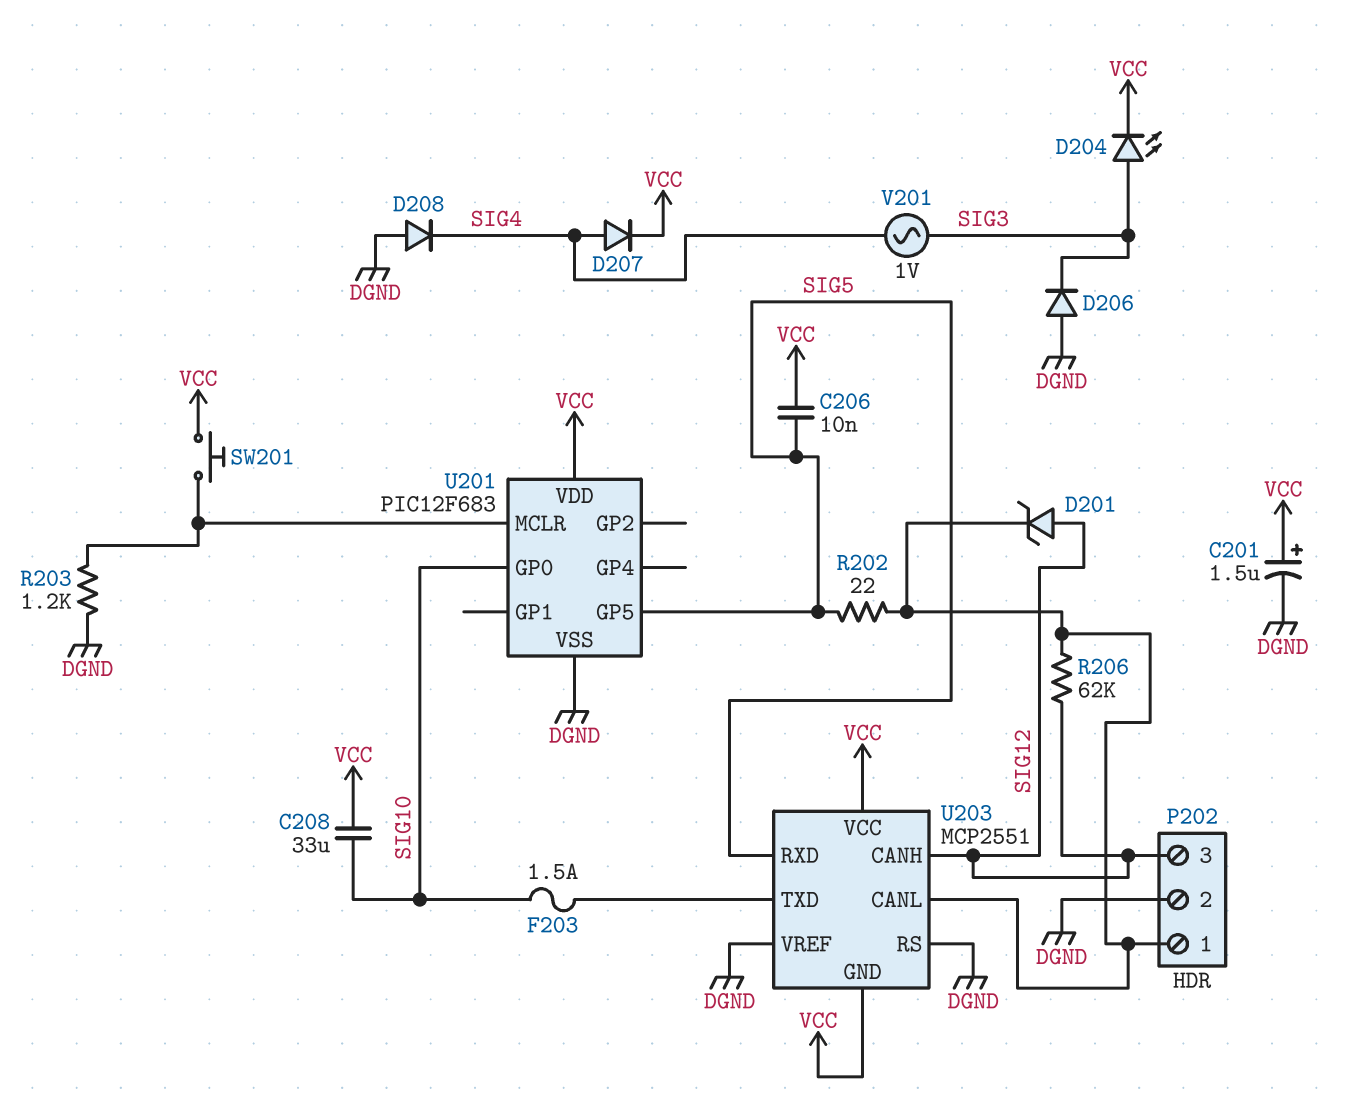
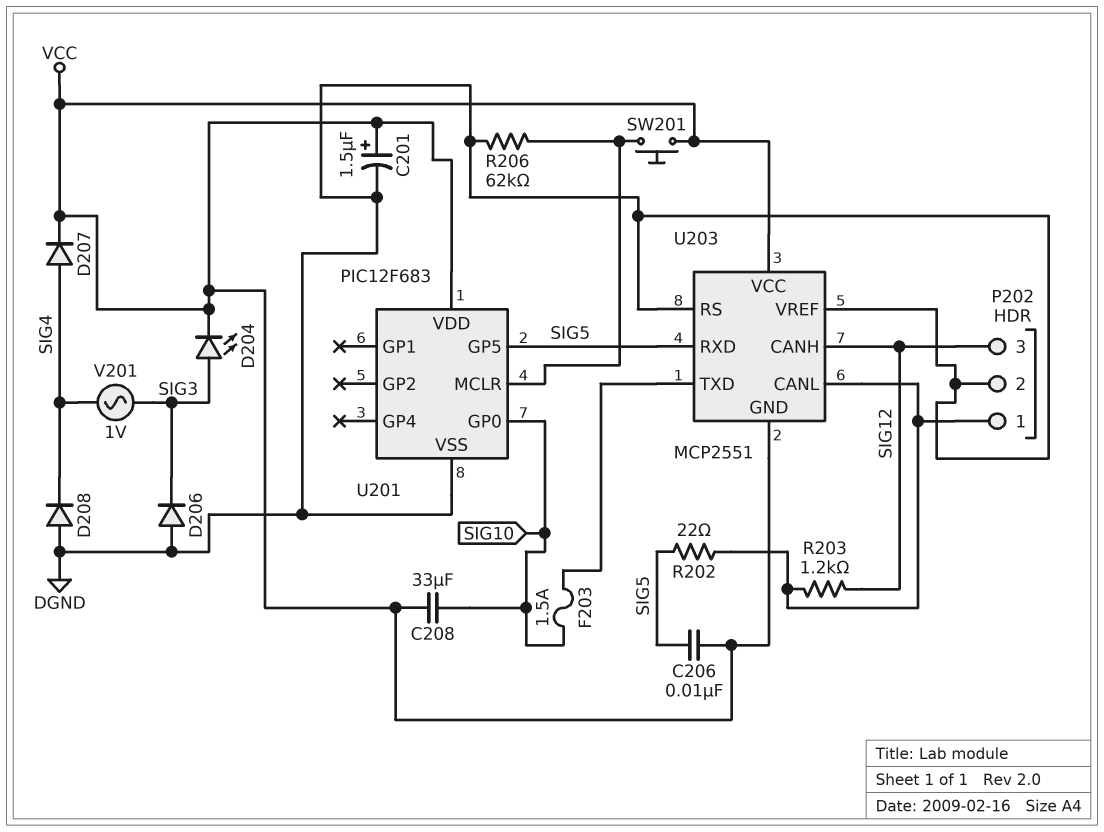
D201: zener (A SIG12, K P202/1) -> none
R203: 1.2k (DGND, U201/MCLR) -> 1.2k (P202/1, SIG12)
R206: 62k (P202/1, SIG12) -> 62k (DGND, U201/MCLR)

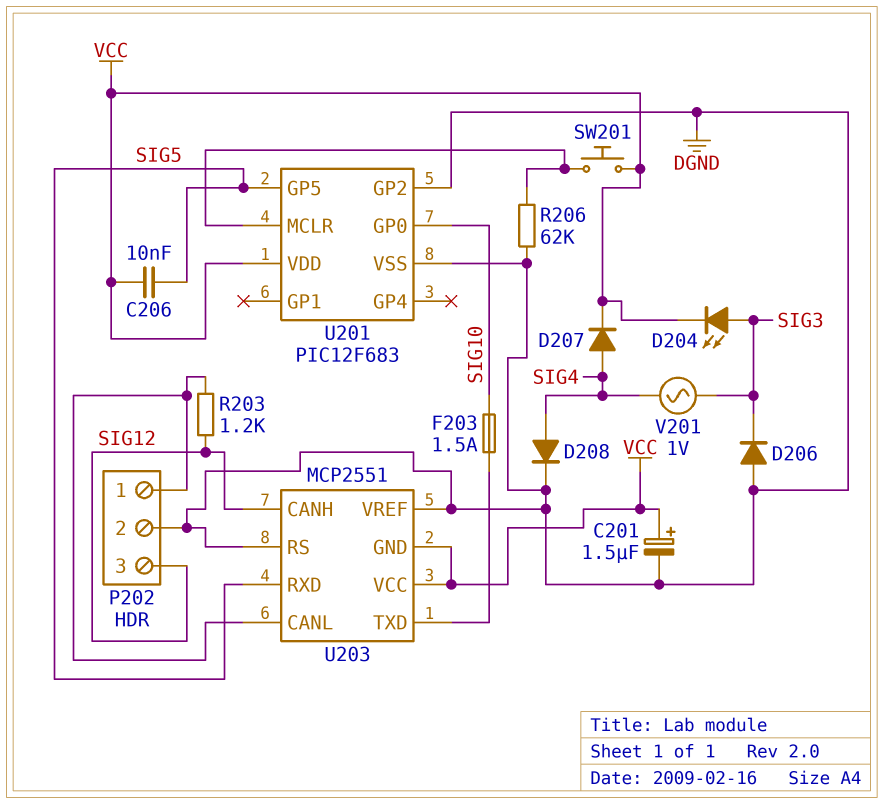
C208: 33uF (SIG10, VCC) -> none
D208: diode (A DGND, K SIG4) -> diode (A SIG4, K DGND)
R202: 22 (P202/1, SIG5) -> none
U201 pin GP2: none -> DGND

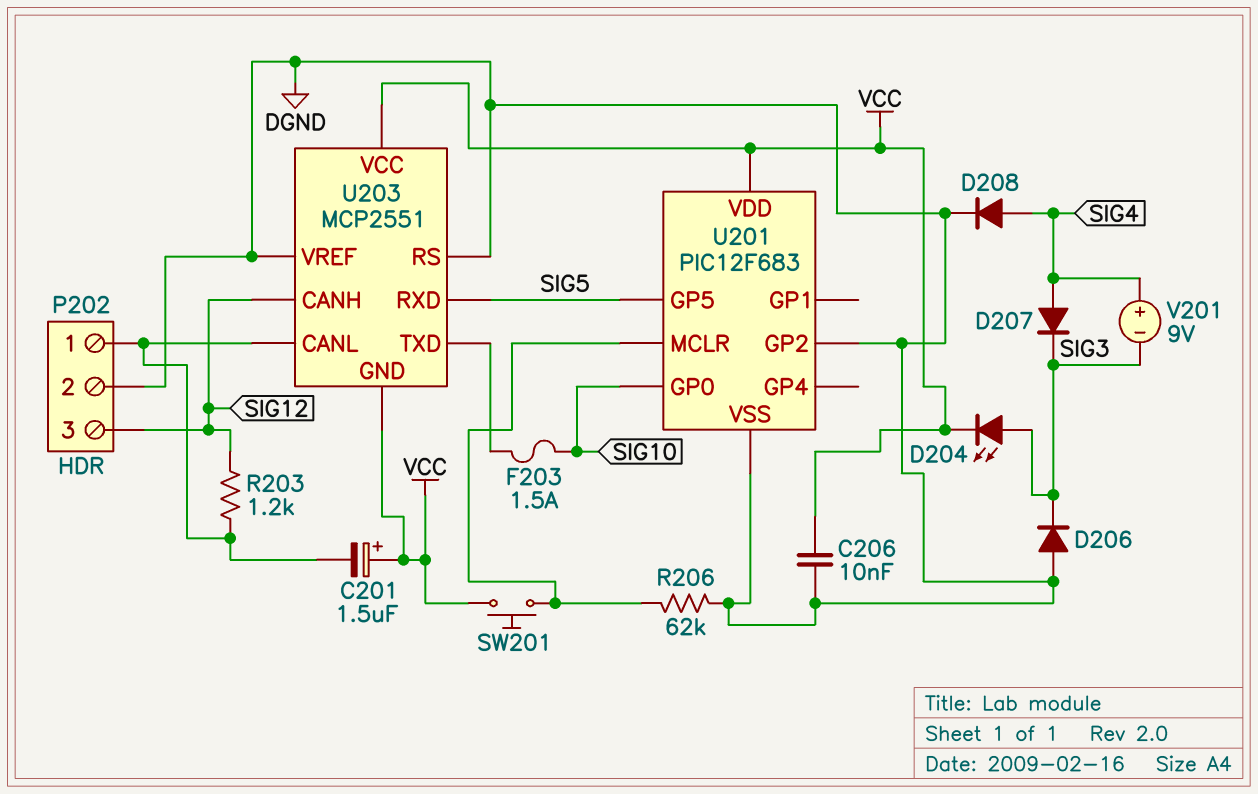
C201: 1.5uF (plus VCC, minus DGND) -> 1.5uF (plus VCC, minus P202/1)
C206: 10nF (SIG5, VCC) -> 10nF (DGND, VCC)
D207: diode (A SIG4, K VCC) -> diode (A SIG4, K SIG3)
V201: AC 1V (SIG3, SIG4) -> 9V (plus SIG4, minus SIG3)

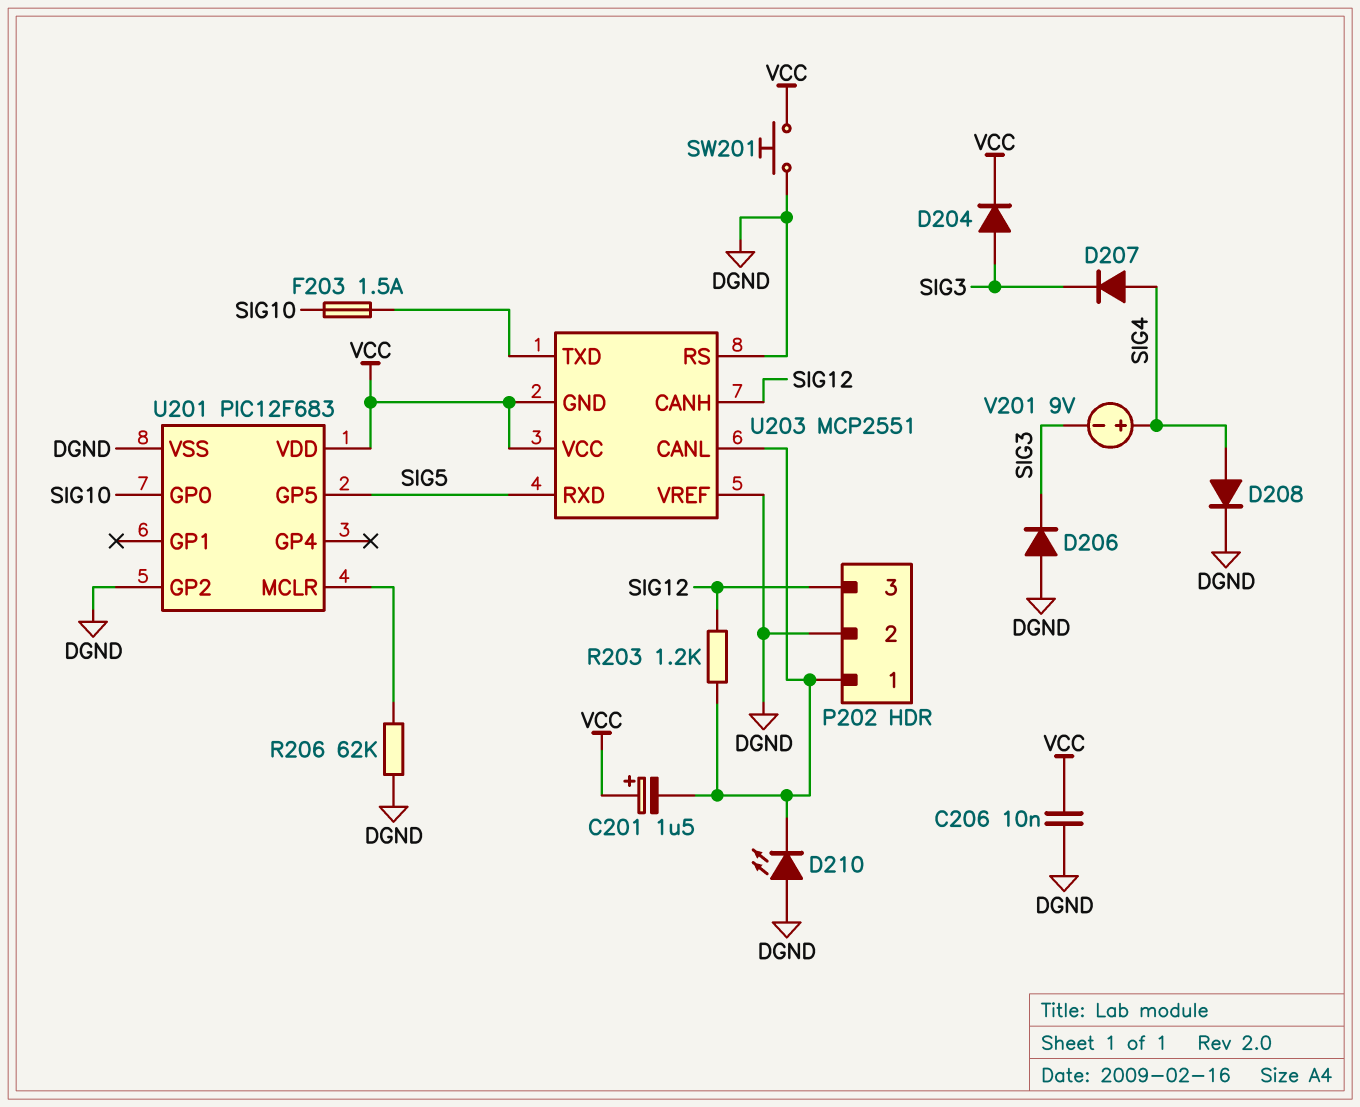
D204: LED (A SIG3, K VCC) -> diode (A SIG3, K VCC)
D210: none -> LED (A DGND, K P202/1)
SW201: button (U201/MCLR, VCC) -> button (DGND, VCC)

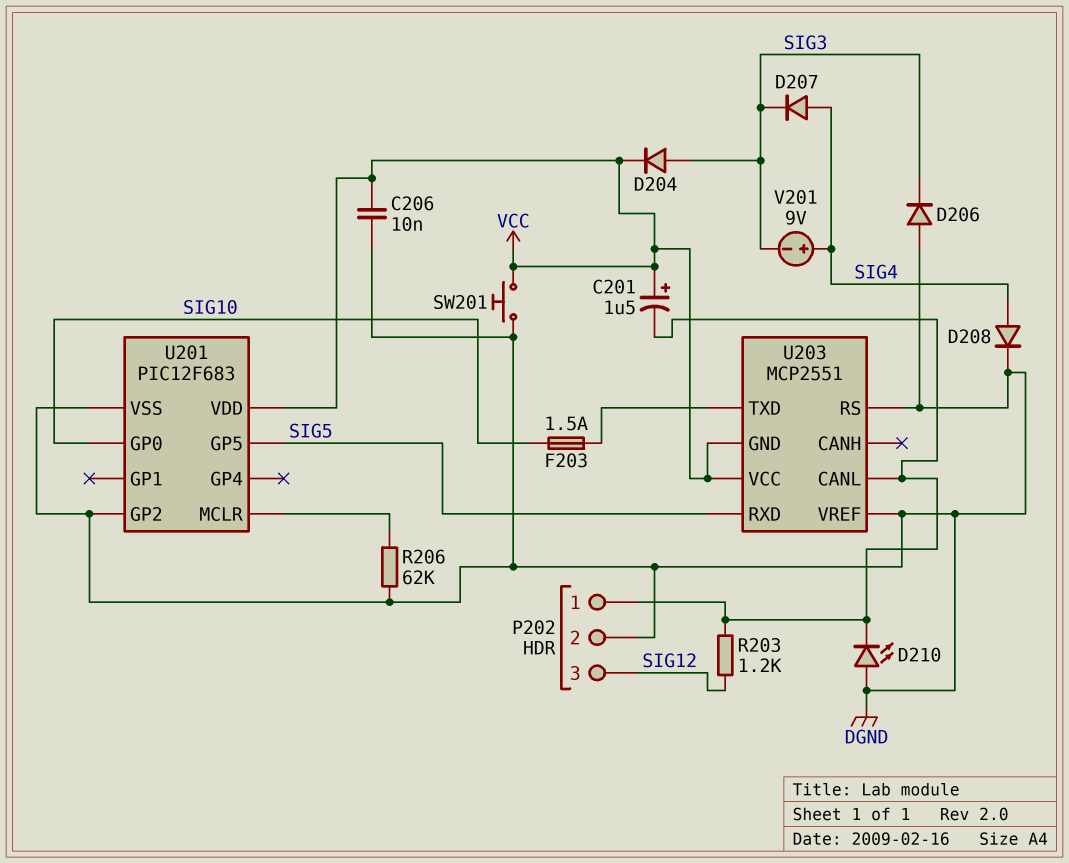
U203 pin CANH: SIG12 -> none

